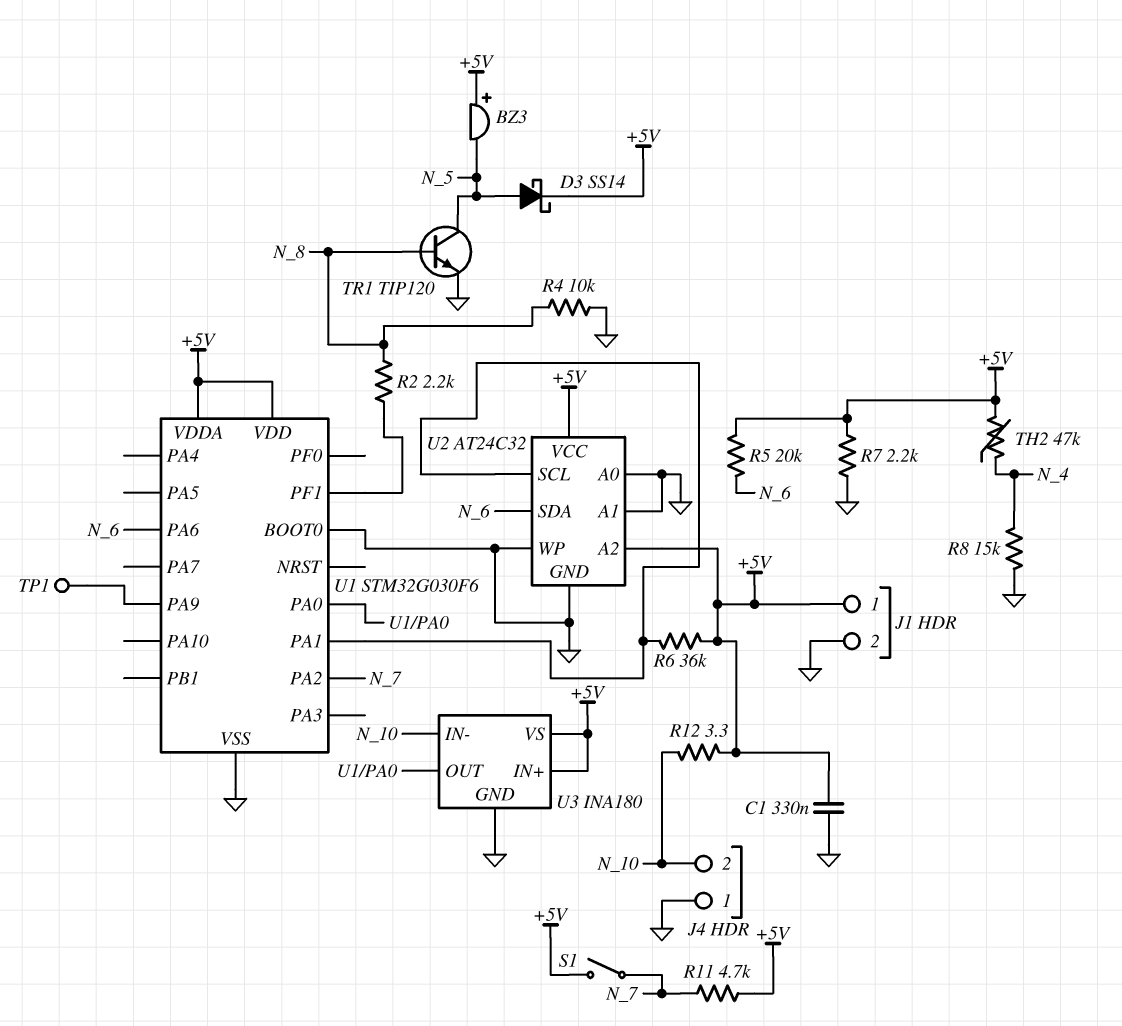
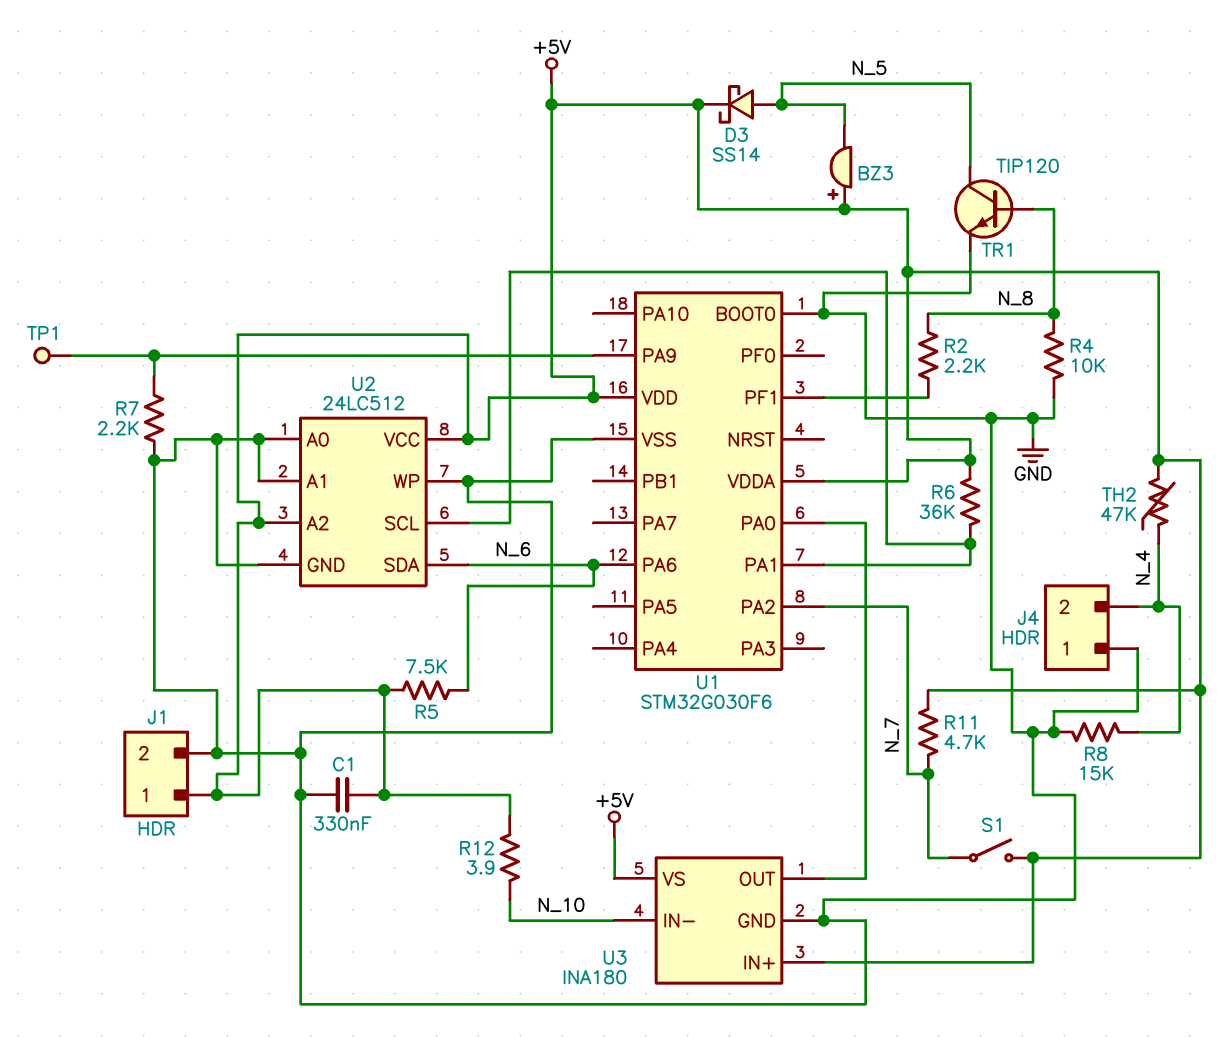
J4 pin 2: N_10 -> N_4
R5: 20k (+5V, N_6) -> 7.5k (+5V, N_6)
R7: 2.2k (+5V, GND) -> 2.2k (GND, U1/PA9)
R12: 3.3 (+5V, N_10) -> 3.9 (+5V, N_10)
U2: AT24C32 -> 24LC512

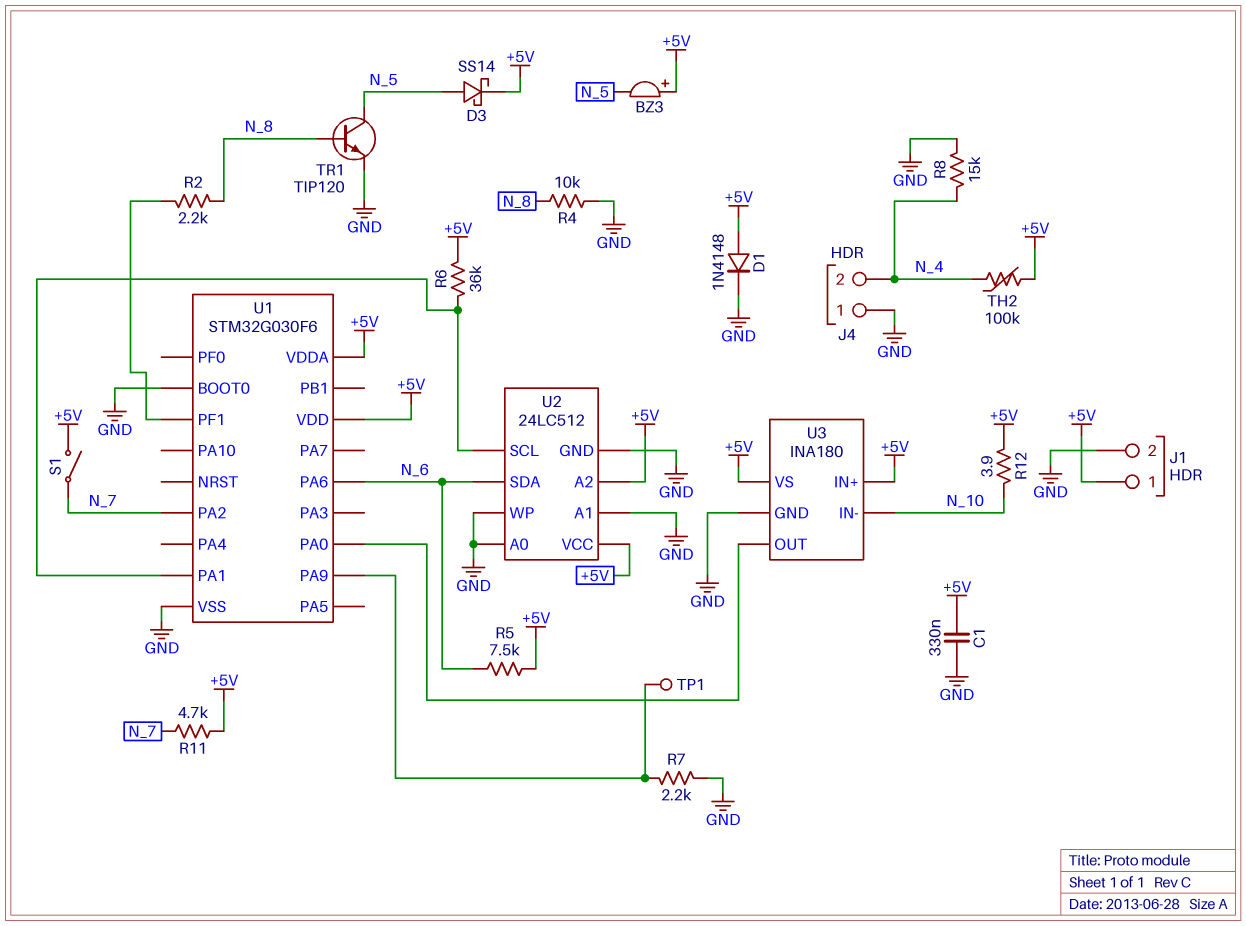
D1: none -> diode 1N4148 (A +5V, K GND)
TH2: 47k (+5V, N_4) -> 100k (+5V, N_4)

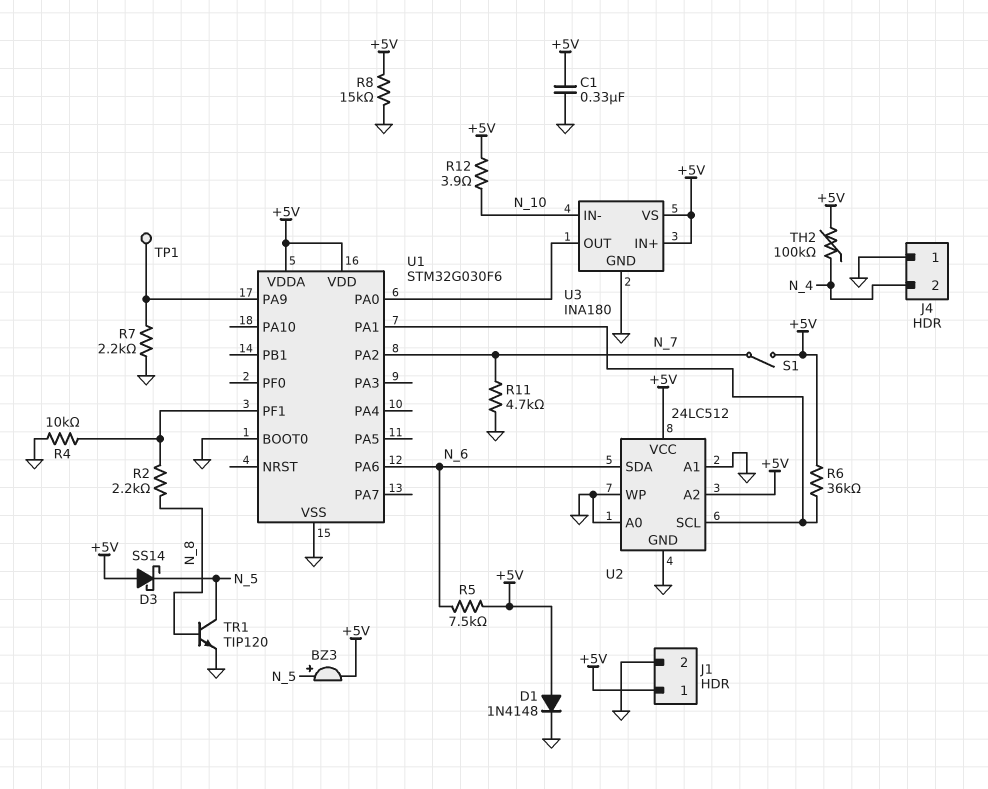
BZ3: buzzer (plus +5V, minus N_5) -> buzzer (plus N_5, minus +5V)
D3: schottky SS14 (A N_5, K +5V) -> schottky SS14 (A +5V, K N_5)
R4: 10k (GND, N_8) -> 10k (GND, U1/PF1)
R8: 15k (GND, N_4) -> 15k (+5V, GND)
R11: 4.7k (+5V, N_7) -> 4.7k (GND, N_7)

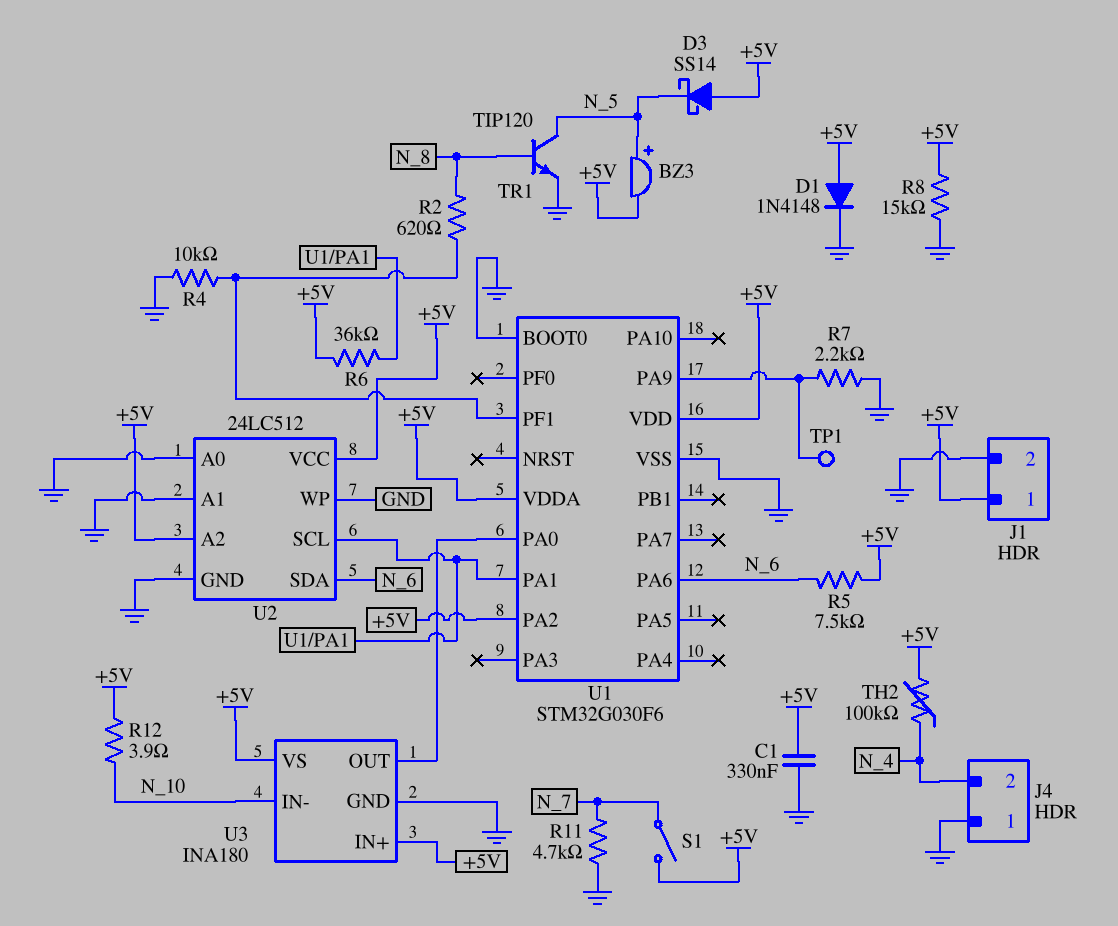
R2: 2.2k (N_8, U1/PF1) -> 620 (N_8, U1/PF1)
U1 pin PA2: N_7 -> +5V

